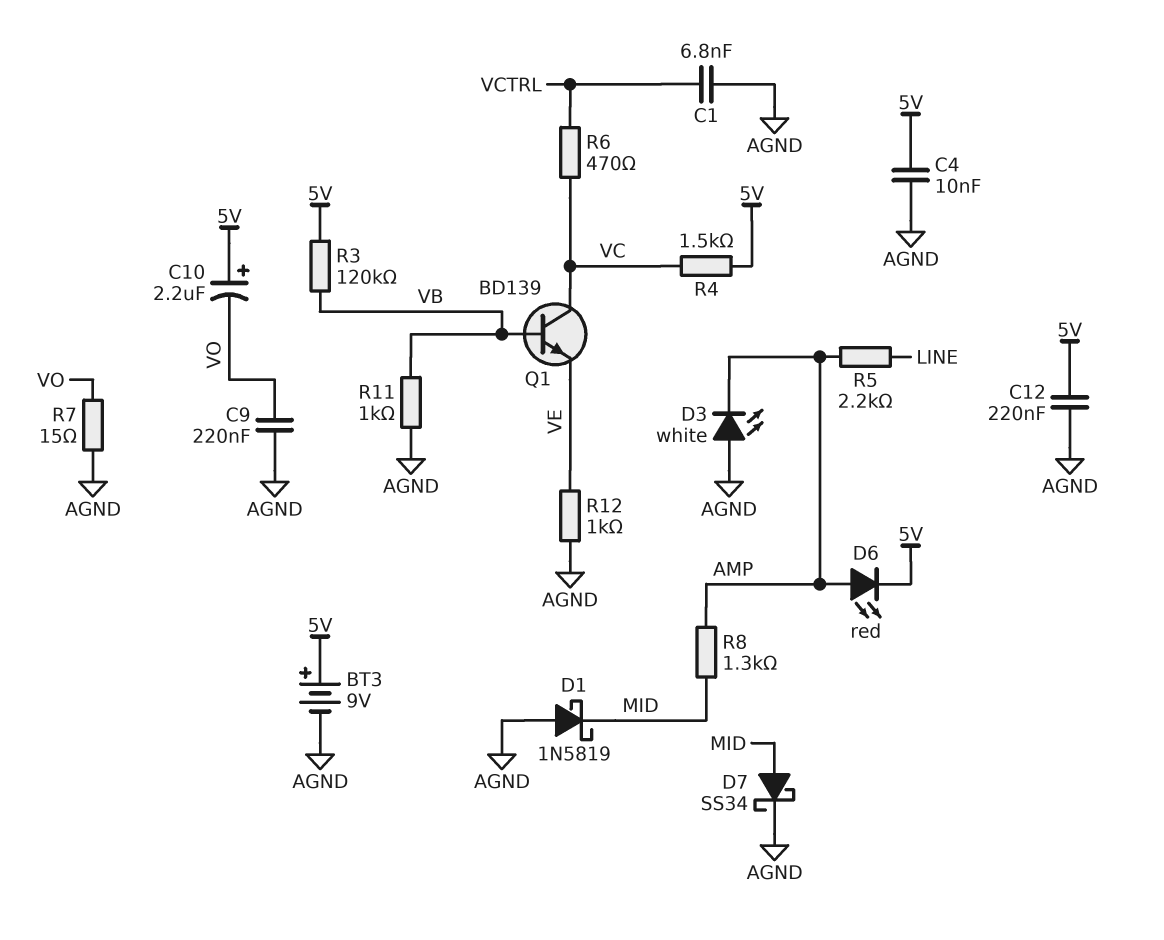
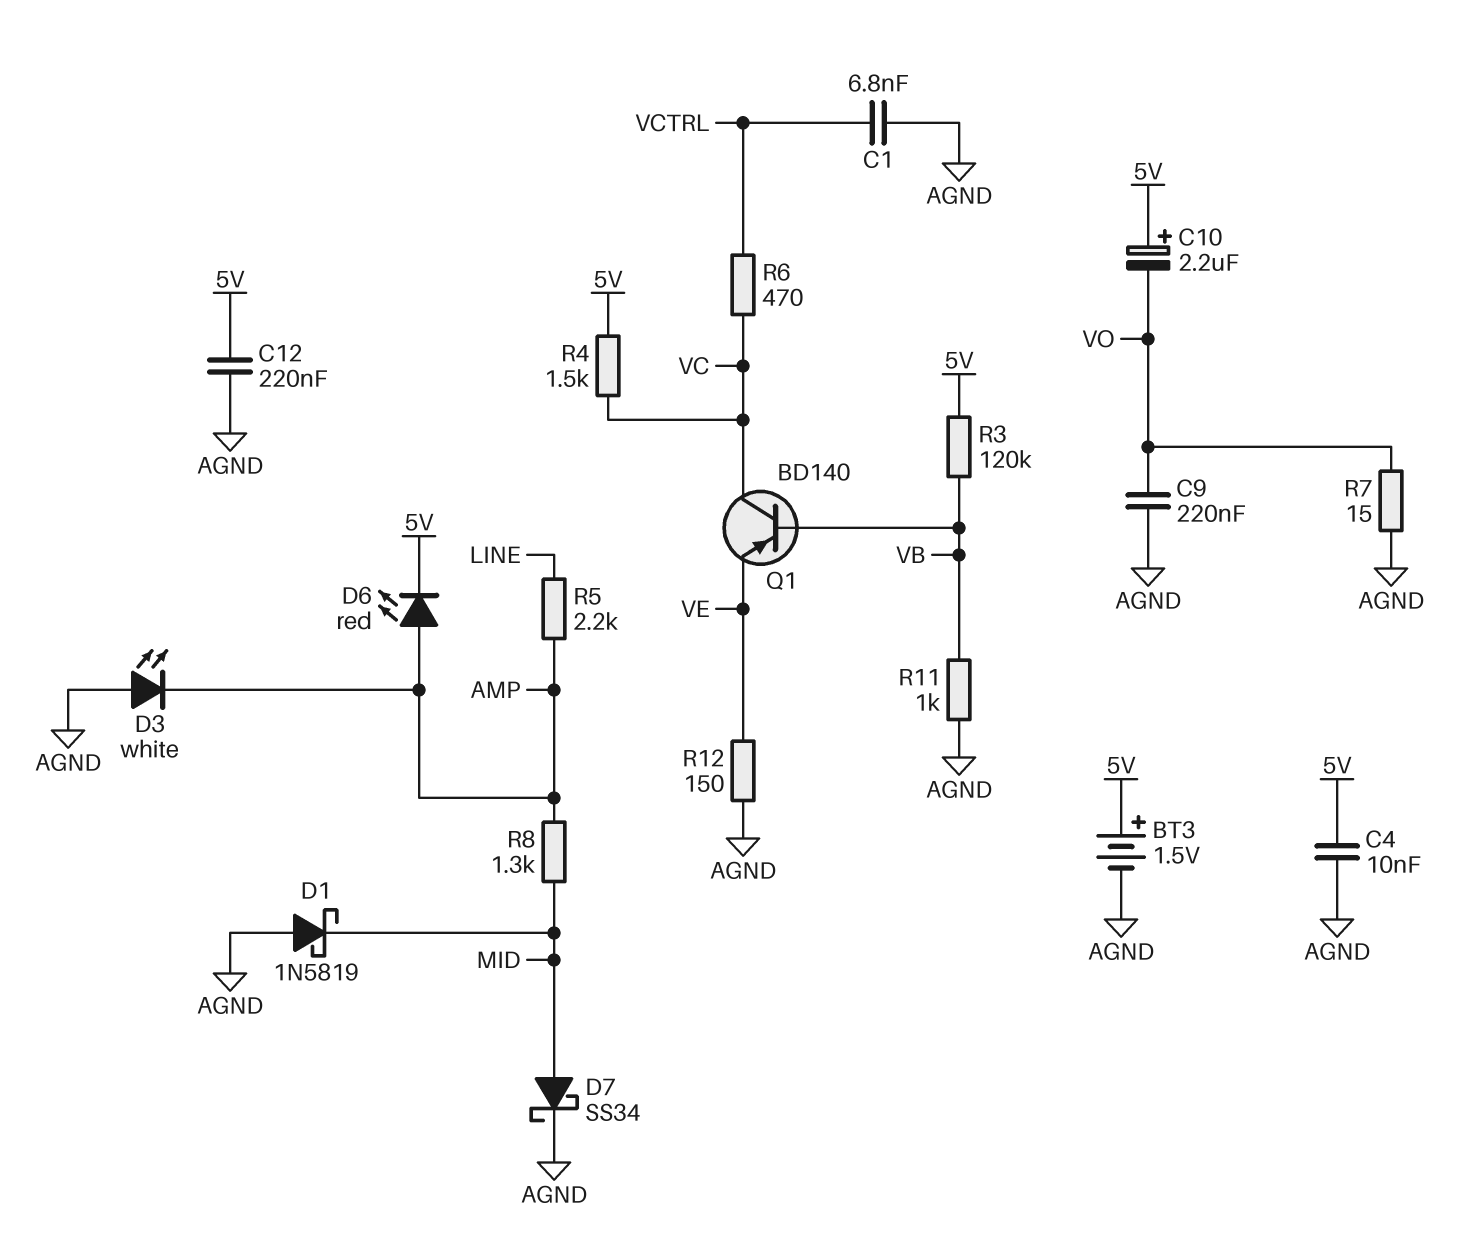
BT3: 9V (plus 5V, minus AGND) -> 1.5V (plus 5V, minus AGND)
Q1: NPN BD139 (B VB, C VC, E VE) -> PNP BD140 (B VB, C VC, E VE)
R12: 1k (AGND, VE) -> 150 (AGND, VE)

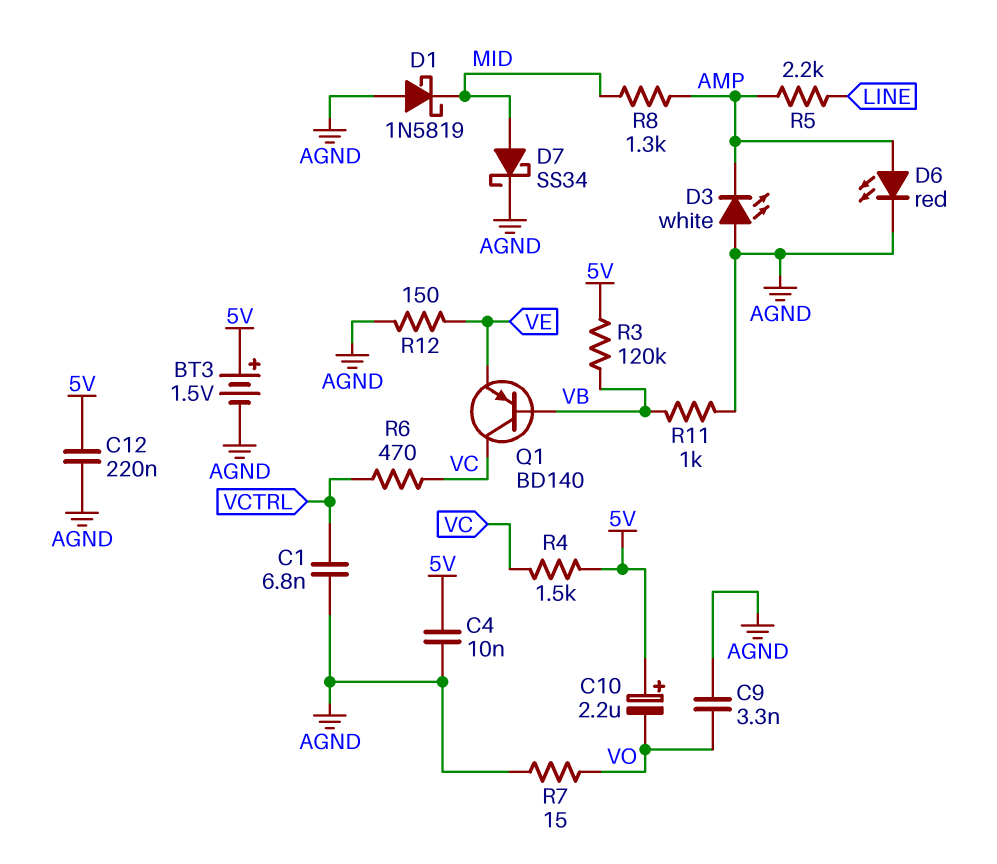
C9: 220nF (AGND, VO) -> 3.3nF (AGND, VO)
D6: LED red (A AMP, K 5V) -> LED red (A AMP, K AGND)

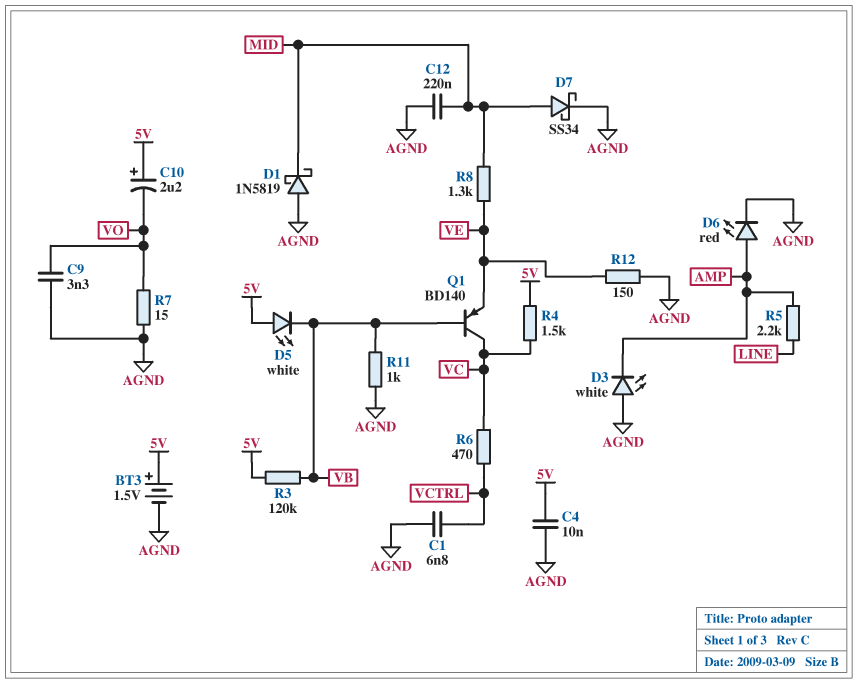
C12: 220nF (5V, AGND) -> 220nF (AGND, MID)
D5: none -> LED white (A 5V, K VB)
R8: 1.3k (AMP, MID) -> 1.3k (MID, VE)

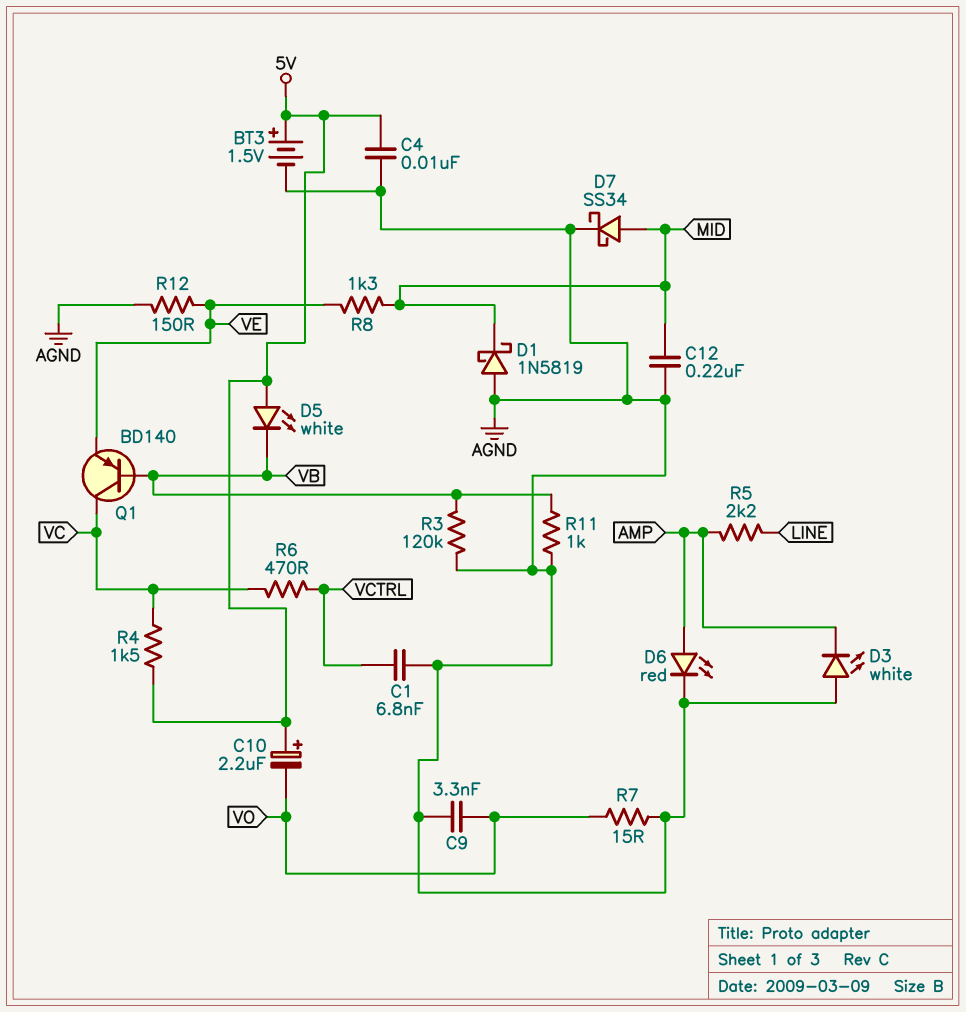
R3: 120k (5V, VB) -> 120k (AGND, VB)

